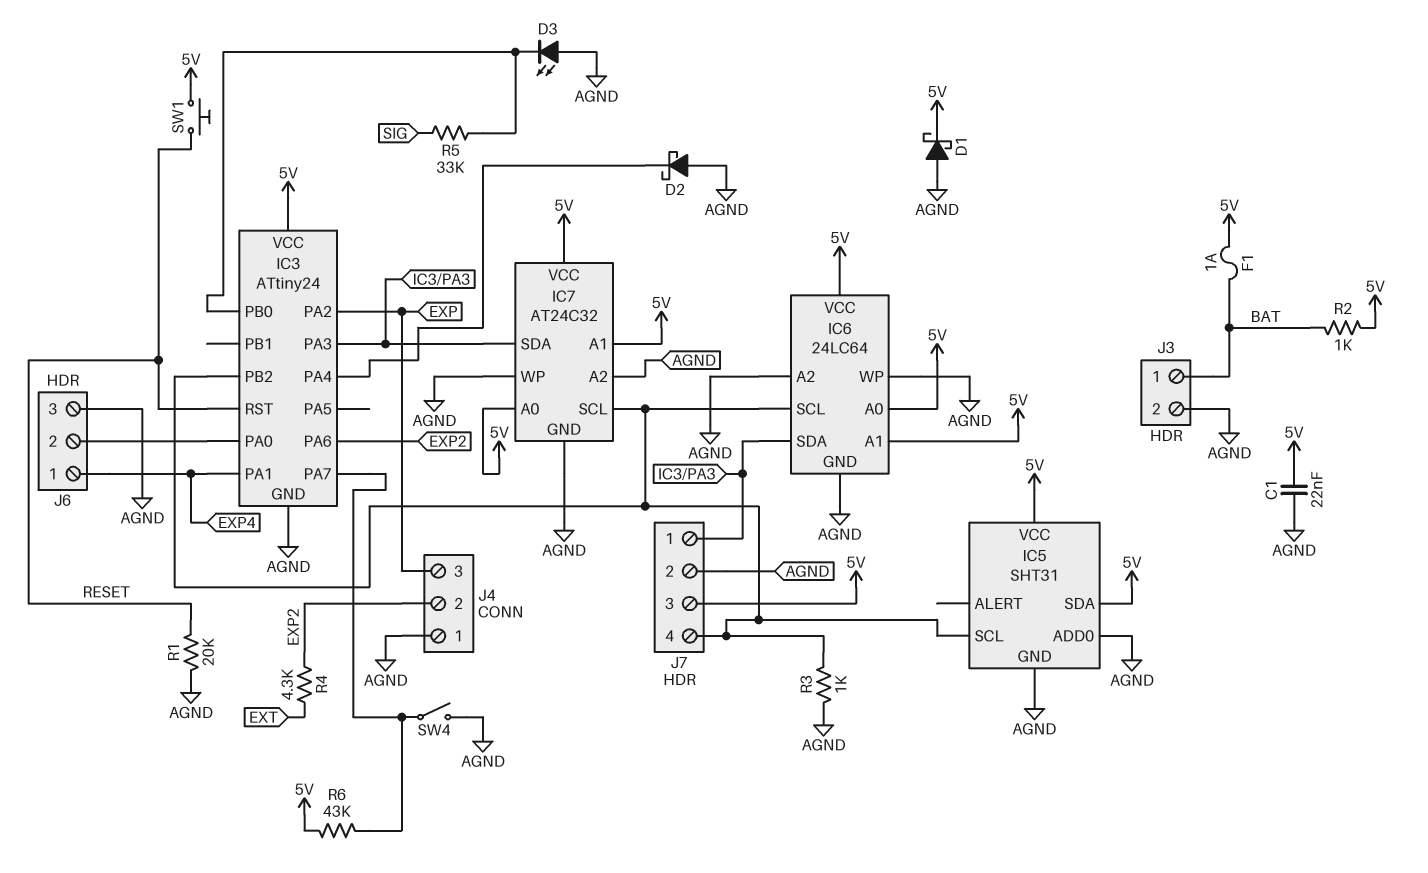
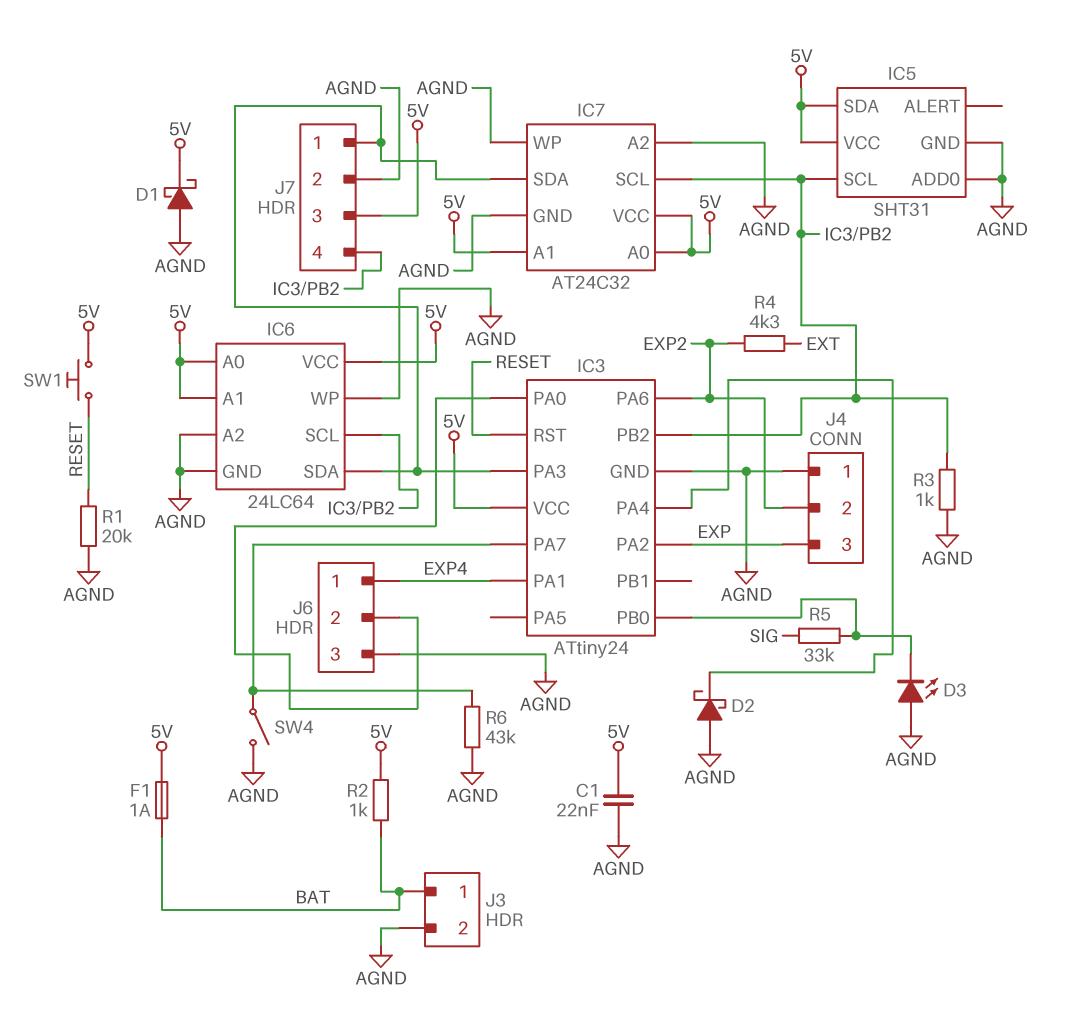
R6: 43k (5V, IC3/PA7) -> 43k (AGND, IC3/PA7)

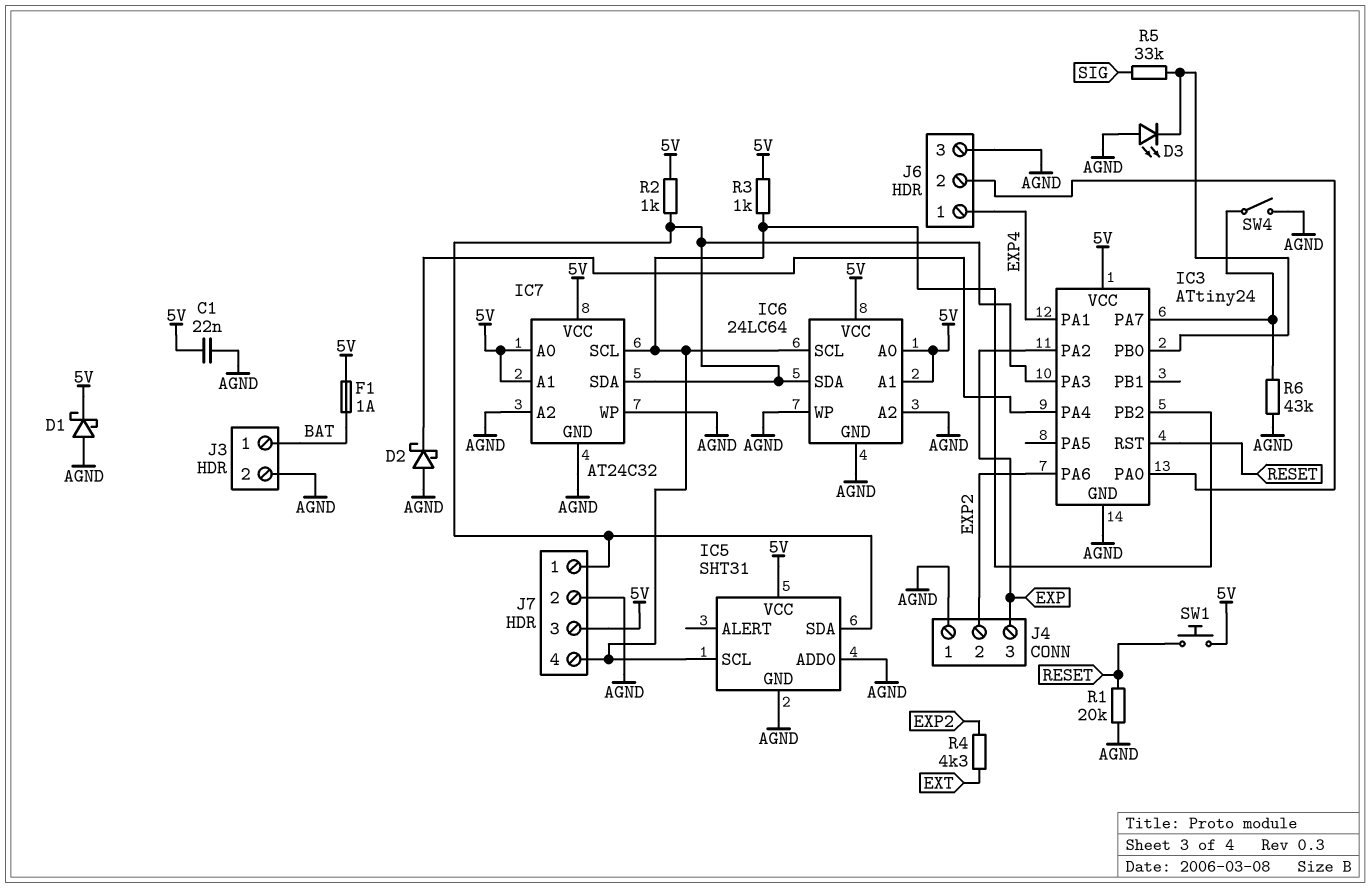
IC5 pin SDA: 5V -> IC3/PA3
R2: 1k (5V, BAT) -> 1k (5V, IC3/PA3)
R3: 1k (AGND, IC3/PB2) -> 1k (5V, IC3/PB2)

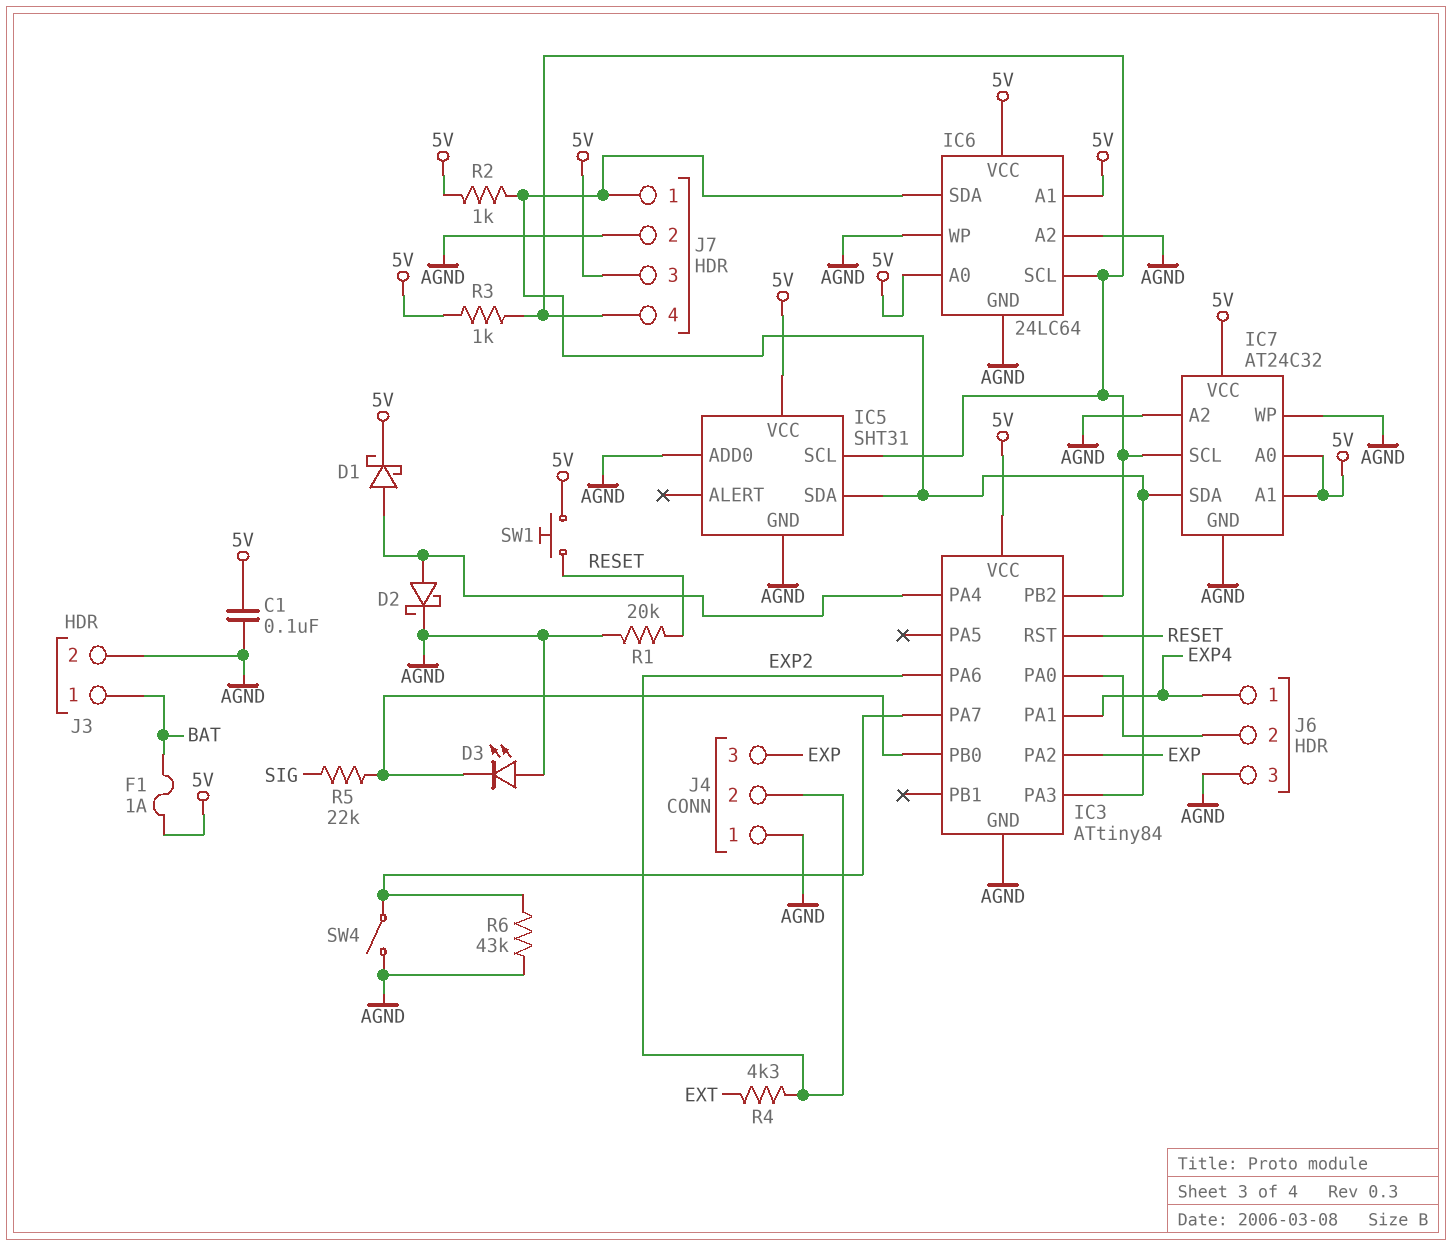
C1: 22nF (5V, AGND) -> 100nF (5V, AGND)
D1: schottky (A AGND, K 5V) -> schottky (A IC3/PA4, K 5V)
D2: schottky (A AGND, K IC3/PA4) -> schottky (A IC3/PA4, K AGND)
IC3: ATtiny24 -> ATtiny84
R5: 33k (IC3/PB0, SIG) -> 22k (IC3/PB0, SIG)

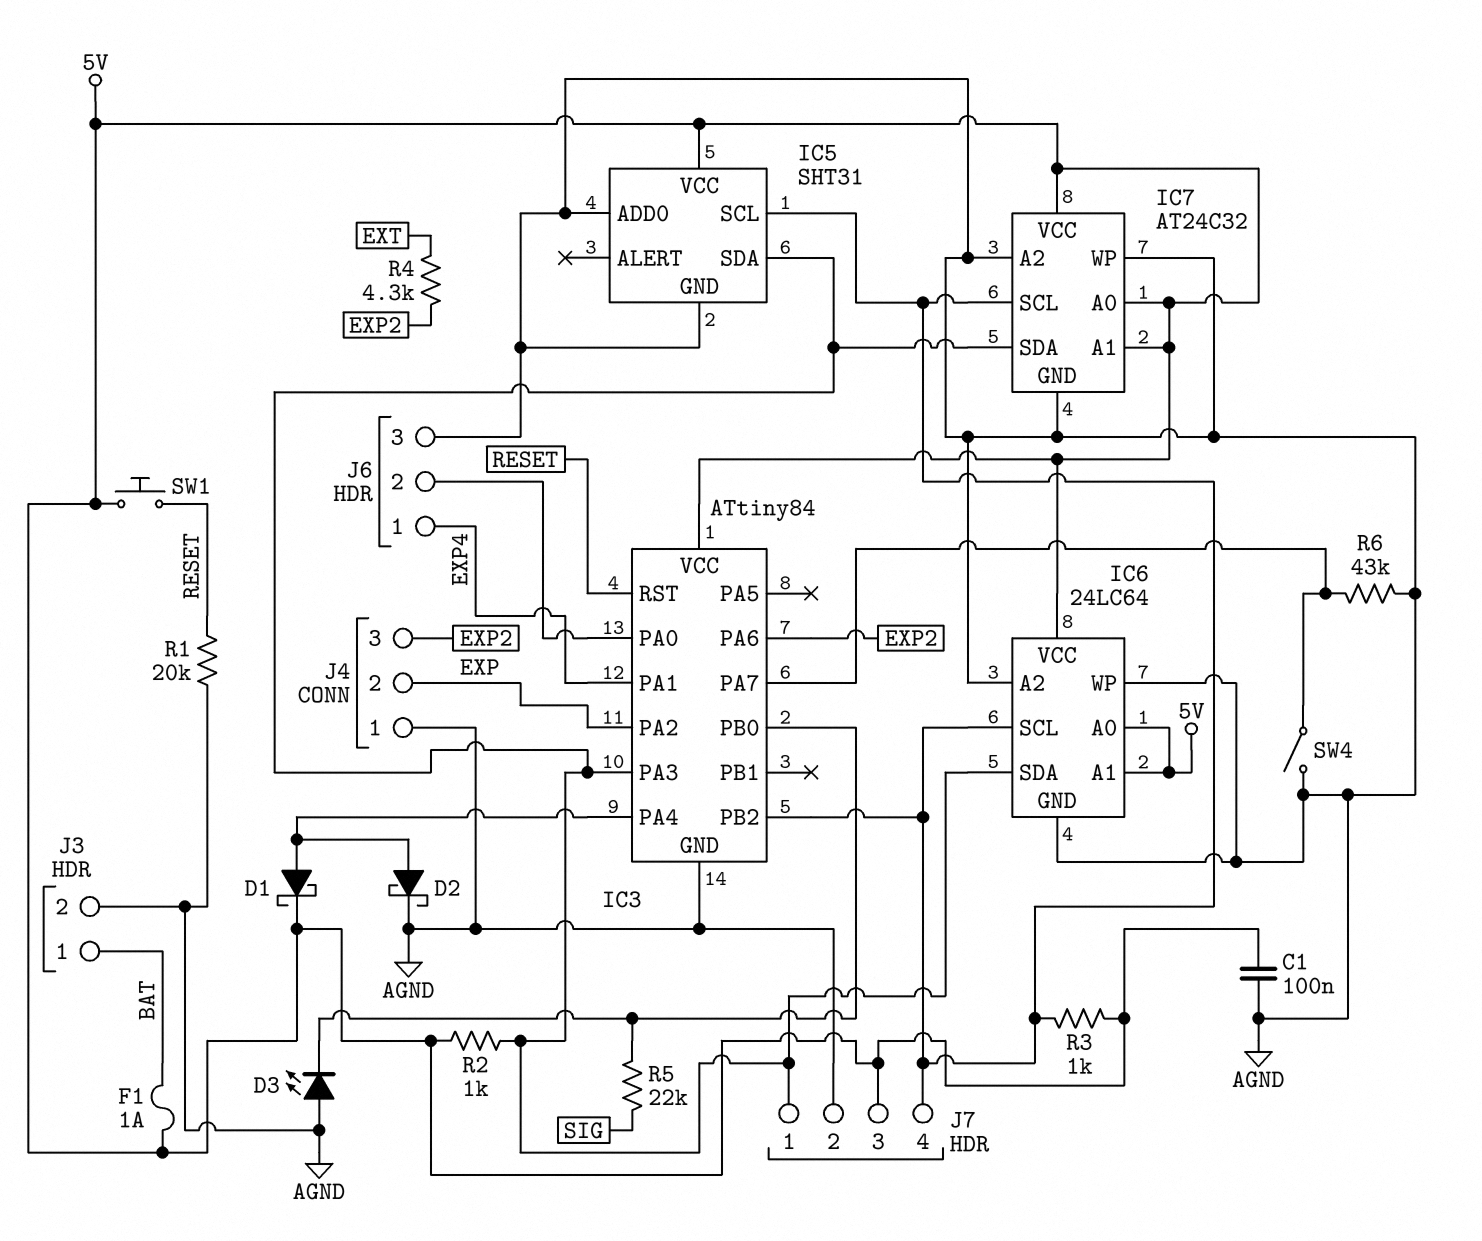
J4 pin 2: EXP2 -> EXP
J4 pin 3: EXP -> EXP2

